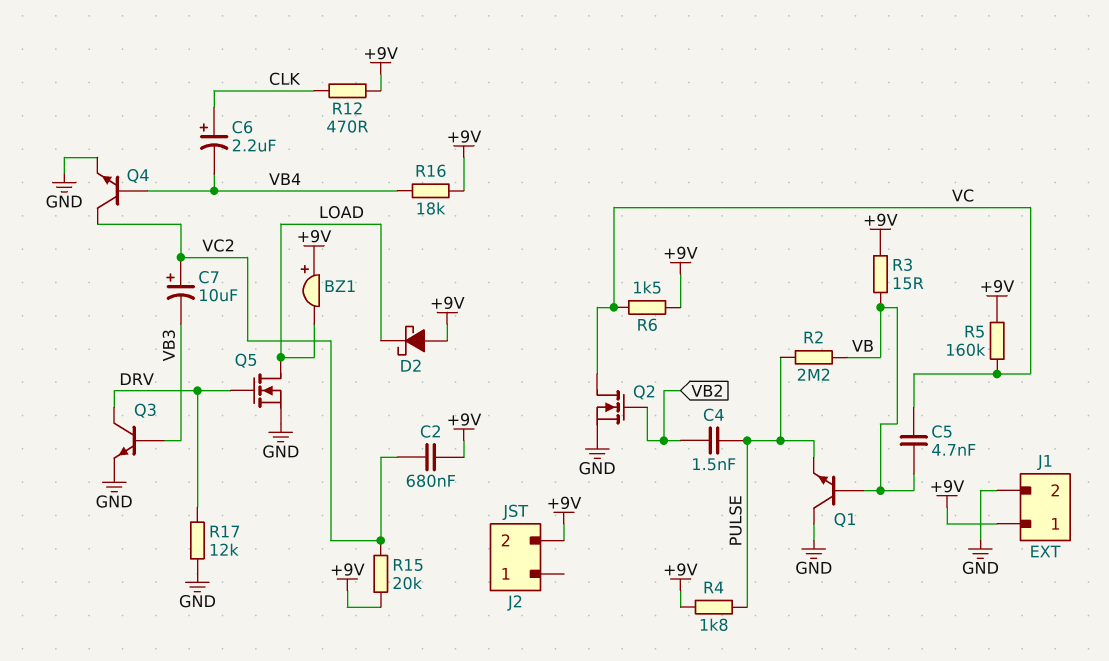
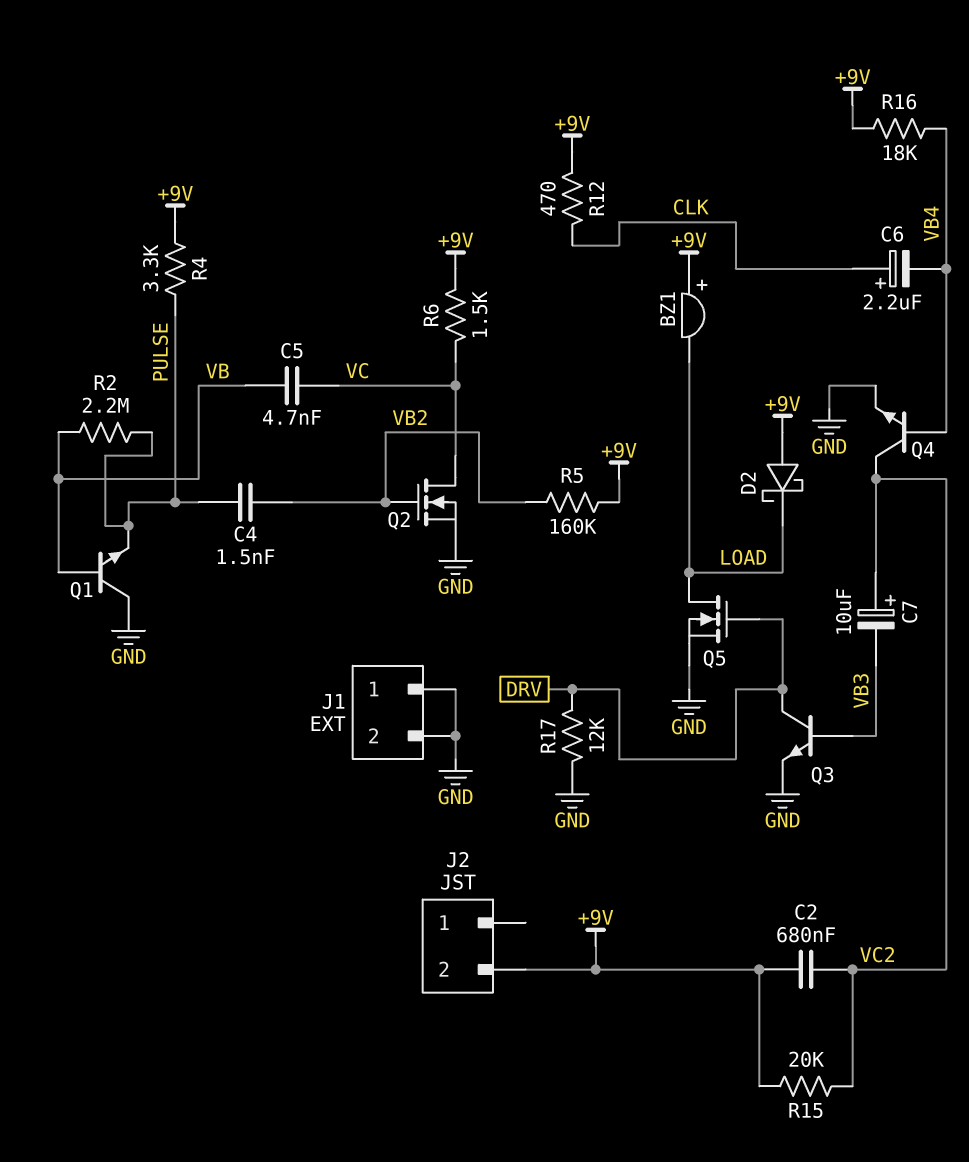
J1 pin 1: +9V -> GND
R3: 15 (+9V, VB) -> none
R4: 1.8k (+9V, PULSE) -> 3.3k (+9V, PULSE)
R5: 160k (+9V, VC) -> 160k (+9V, VB2)

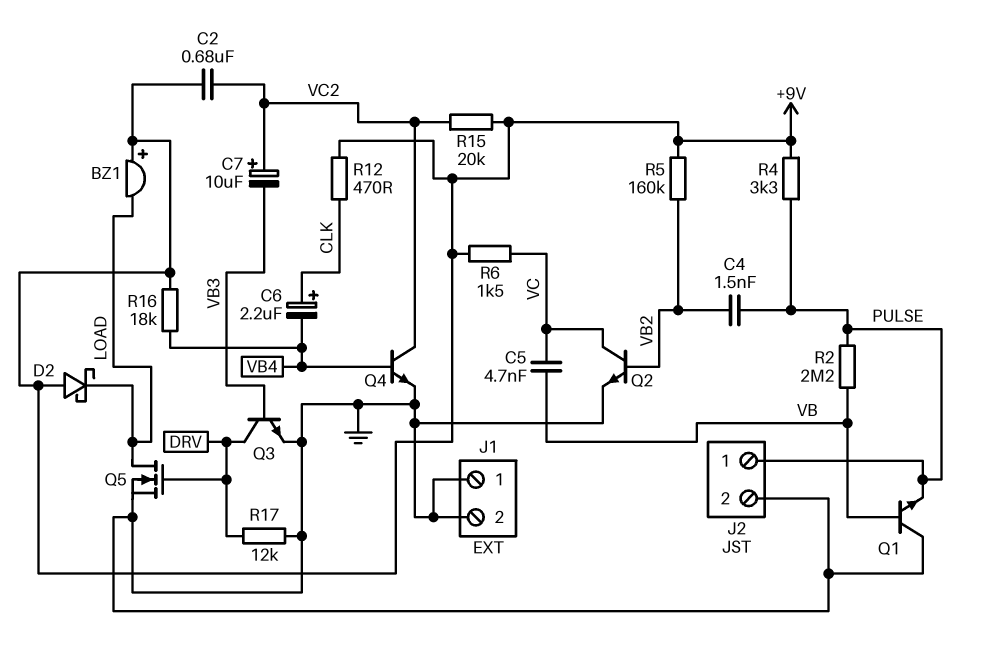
J2 pin 1: none -> PULSE
J2 pin 2: +9V -> GND
Q2: NMOS (G VB2, D VC, S GND) -> NPN (B VB2, C VC, E GND)

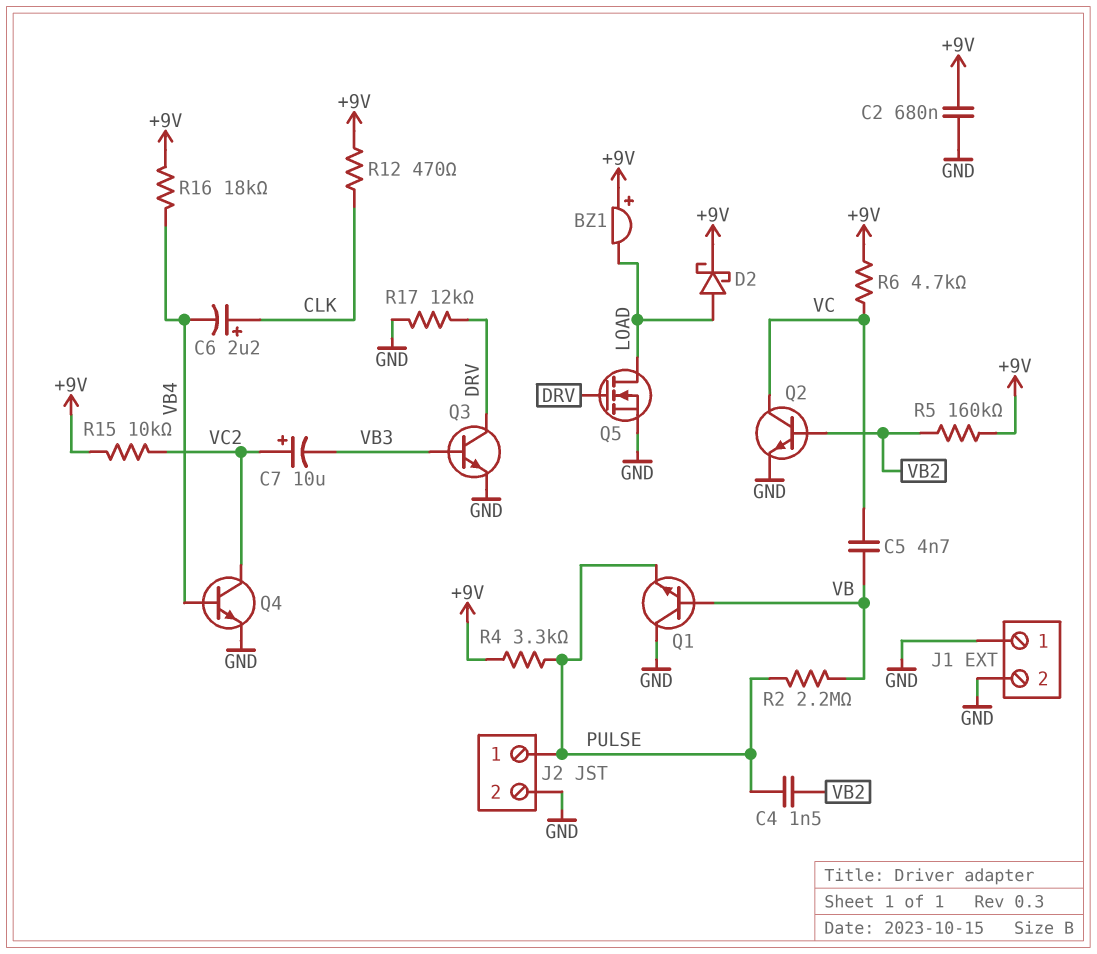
C2: 680nF (+9V, VC2) -> 680nF (+9V, GND)
D2: schottky (A +9V, K LOAD) -> schottky (A LOAD, K +9V)
R6: 1.5k (+9V, VC) -> 4.7k (+9V, VC)
R15: 20k (+9V, VC2) -> 10k (+9V, VC2)

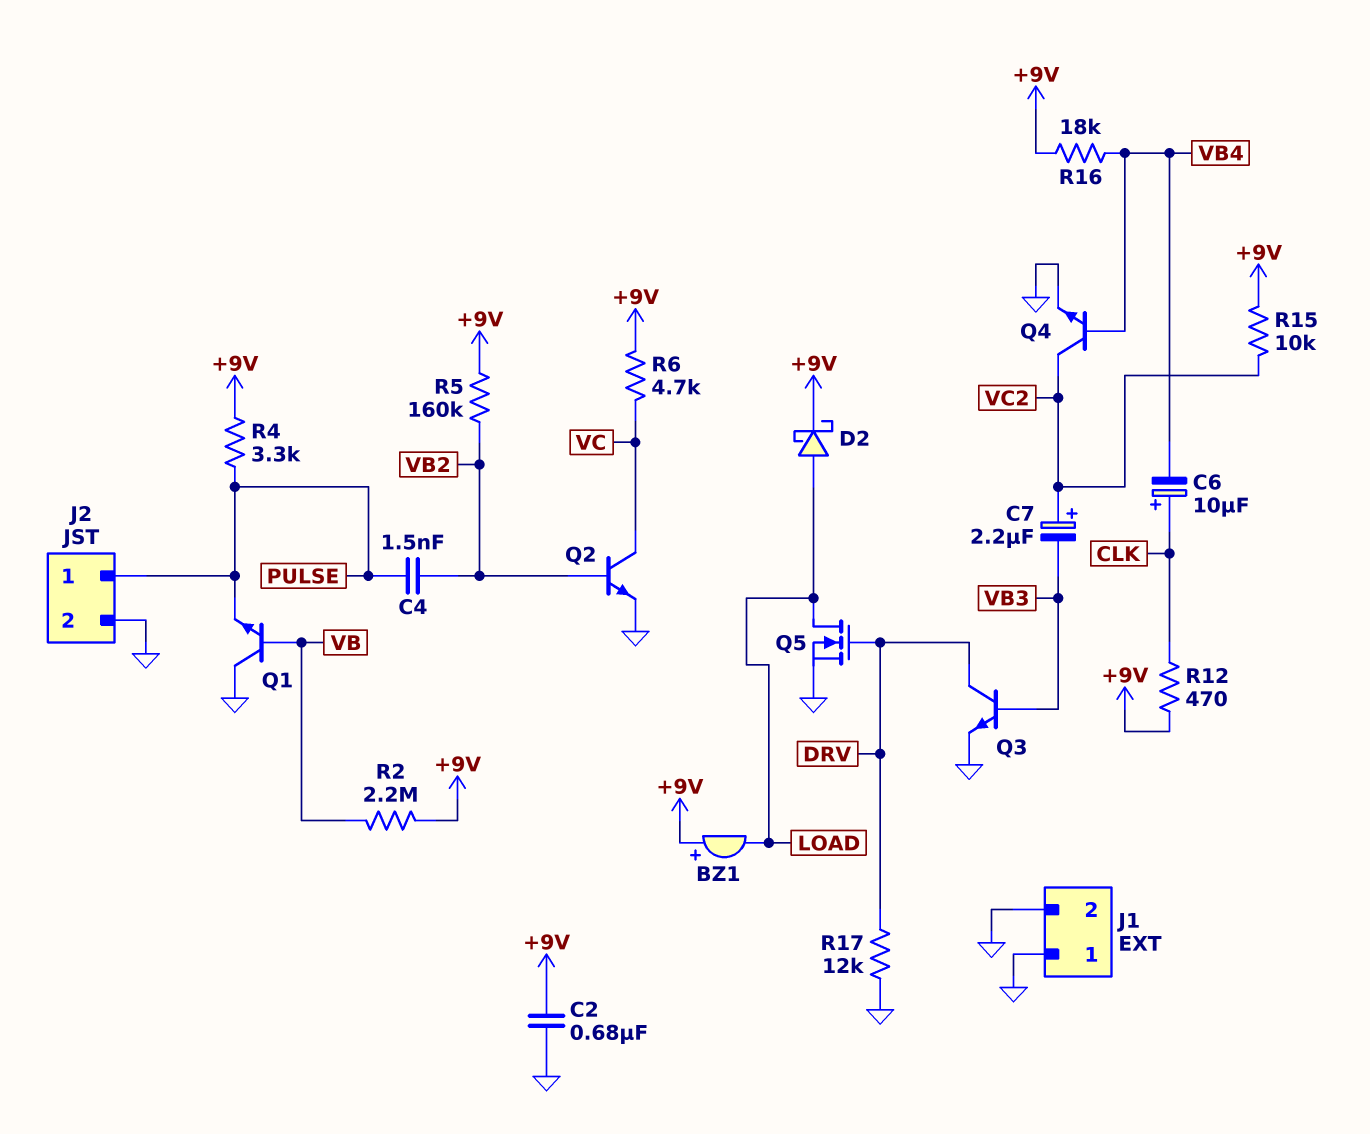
C5: 4.7nF (VB, VC) -> none
C6: 2.2uF (plus CLK, minus VB4) -> 10uF (plus CLK, minus VB4)
C7: 10uF (plus VC2, minus VB3) -> 2.2uF (plus VC2, minus VB3)
R2: 2.2M (PULSE, VB) -> 2.2M (+9V, VB)

